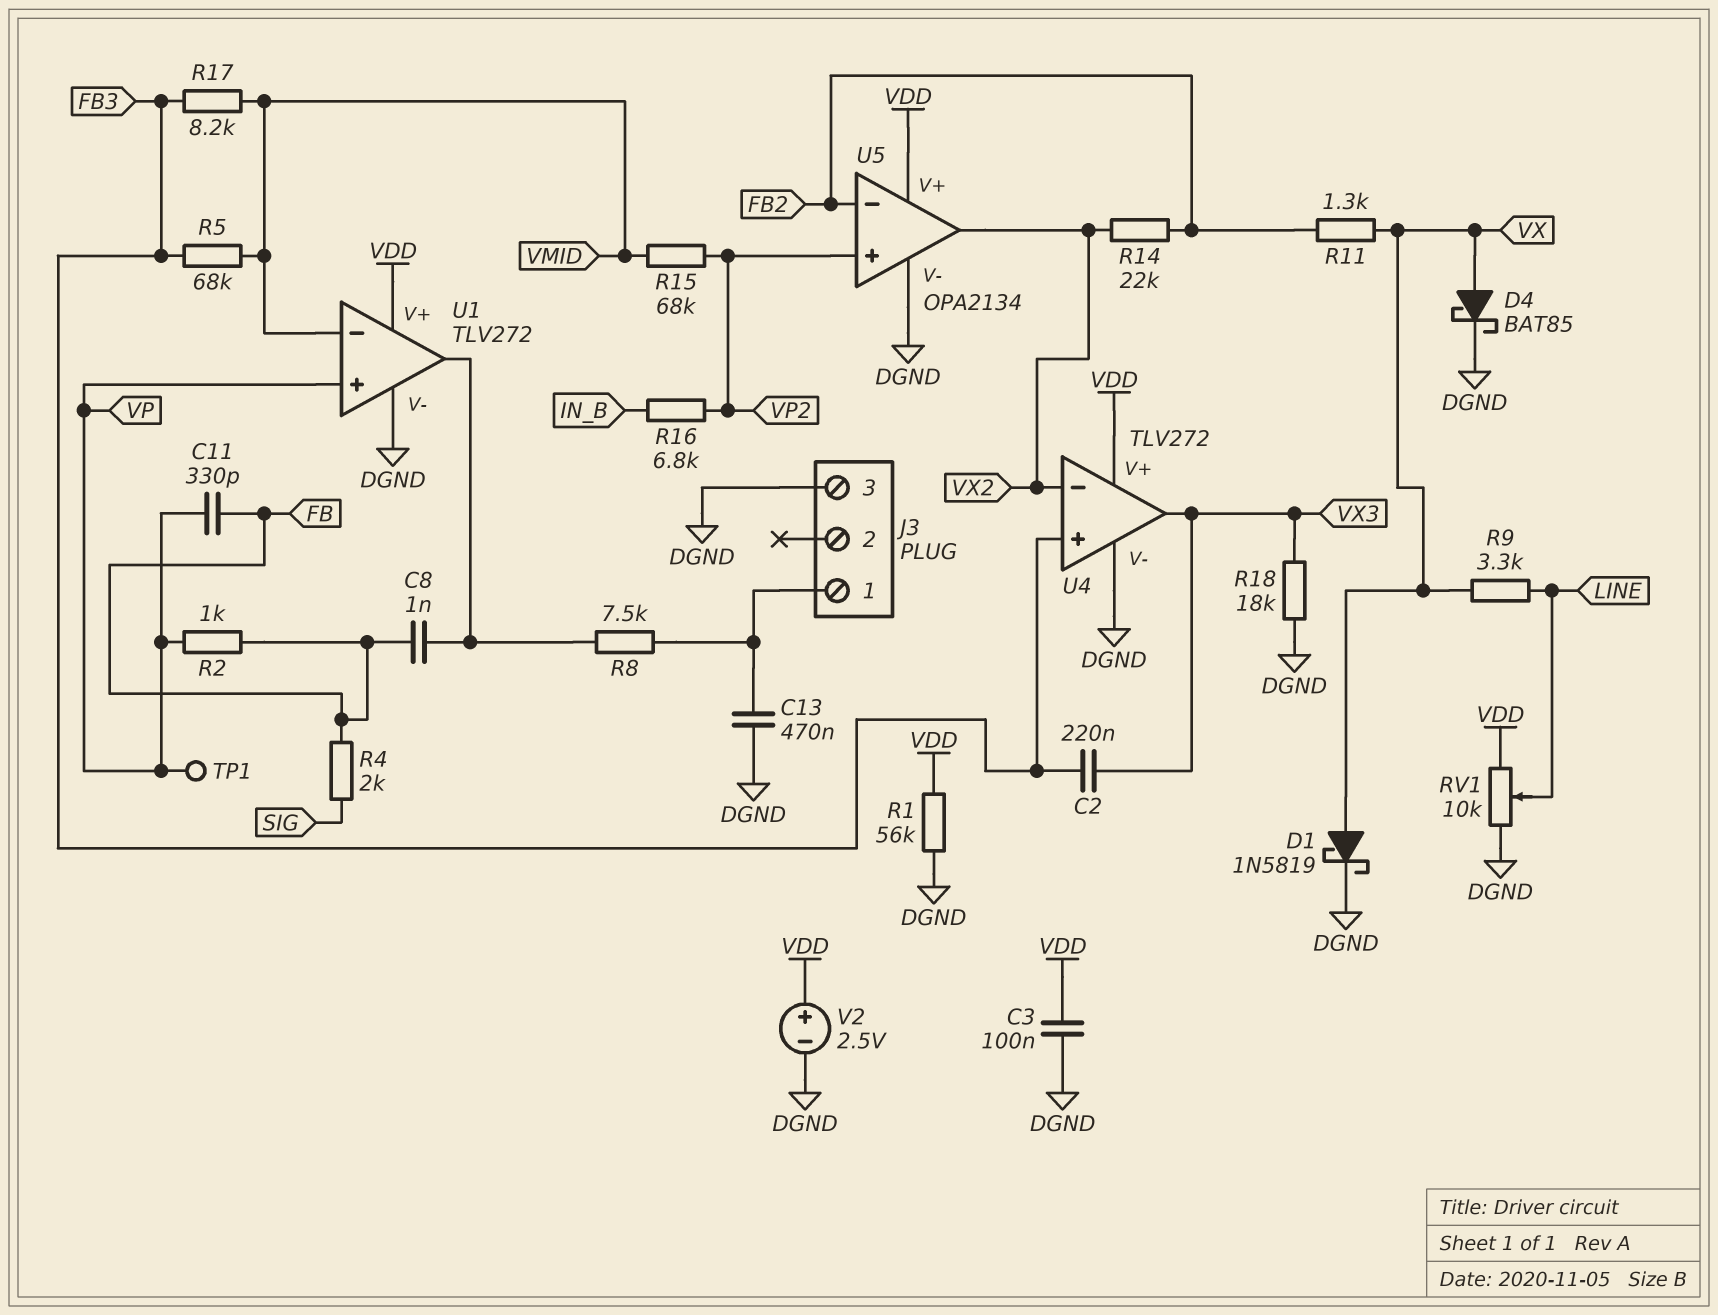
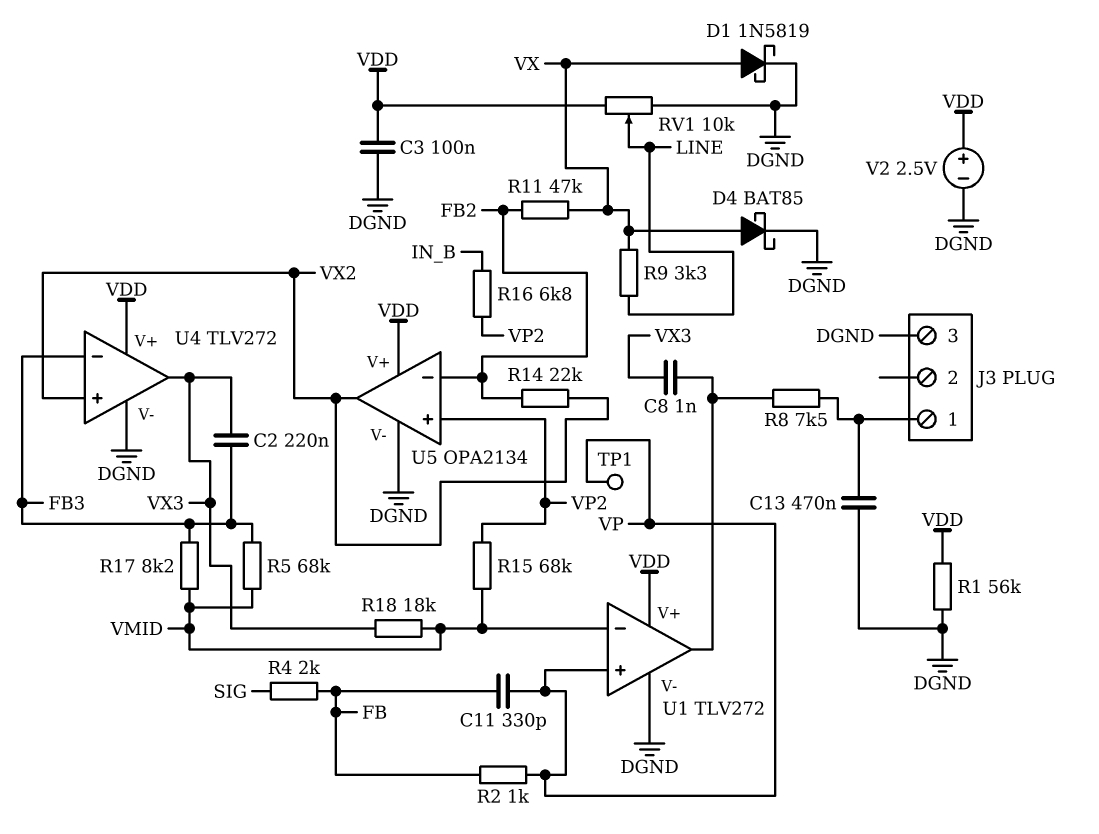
C8: 1nF (FB, U1/out) -> 1nF (U1/out, VX3)
R11: 1.3k (FB2, VX) -> 47k (FB2, VX)
R18: 18k (DGND, VX3) -> 18k (VMID, VX3)
U4 pin in+: FB3 -> VX2
U4 pin in-: VX2 -> FB3

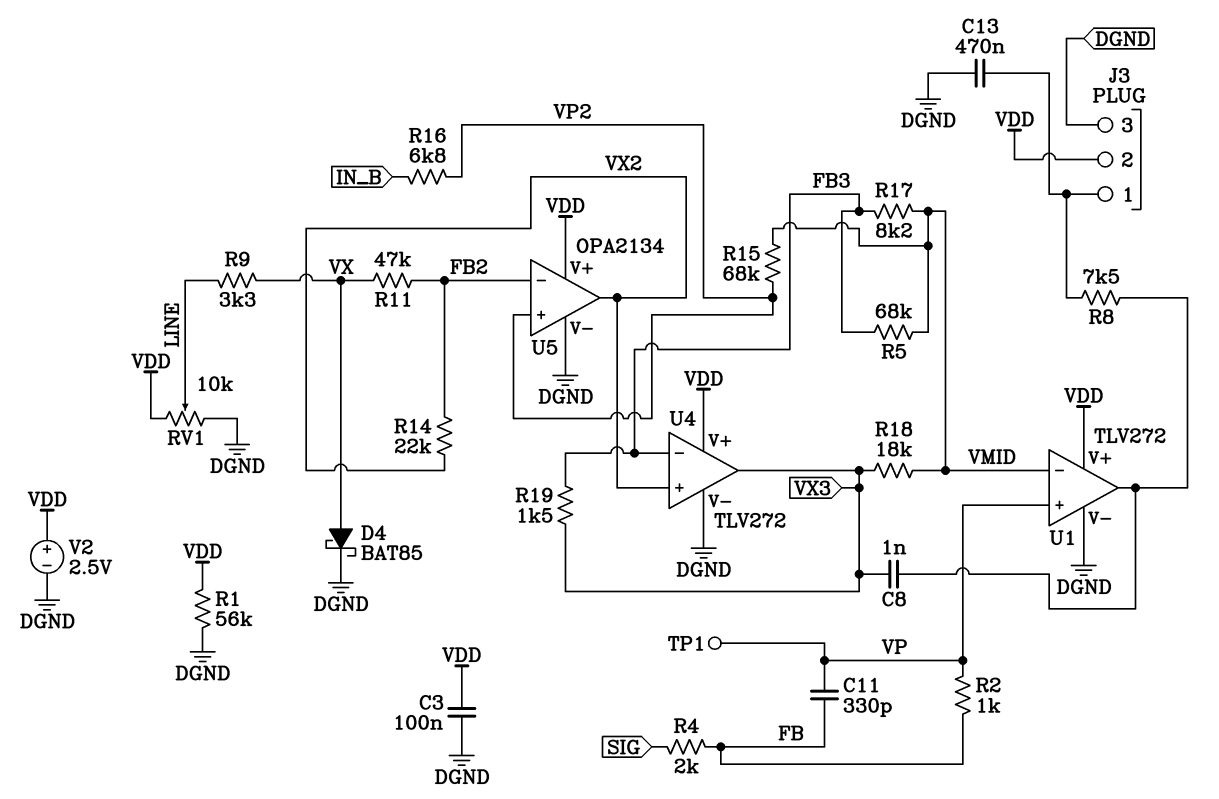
C2: 220nF (FB3, VX3) -> none
D1: schottky 1N5819 (A VX, K DGND) -> none
J3 pin 2: none -> VDD
R19: none -> 1.5k (FB3, VX3)

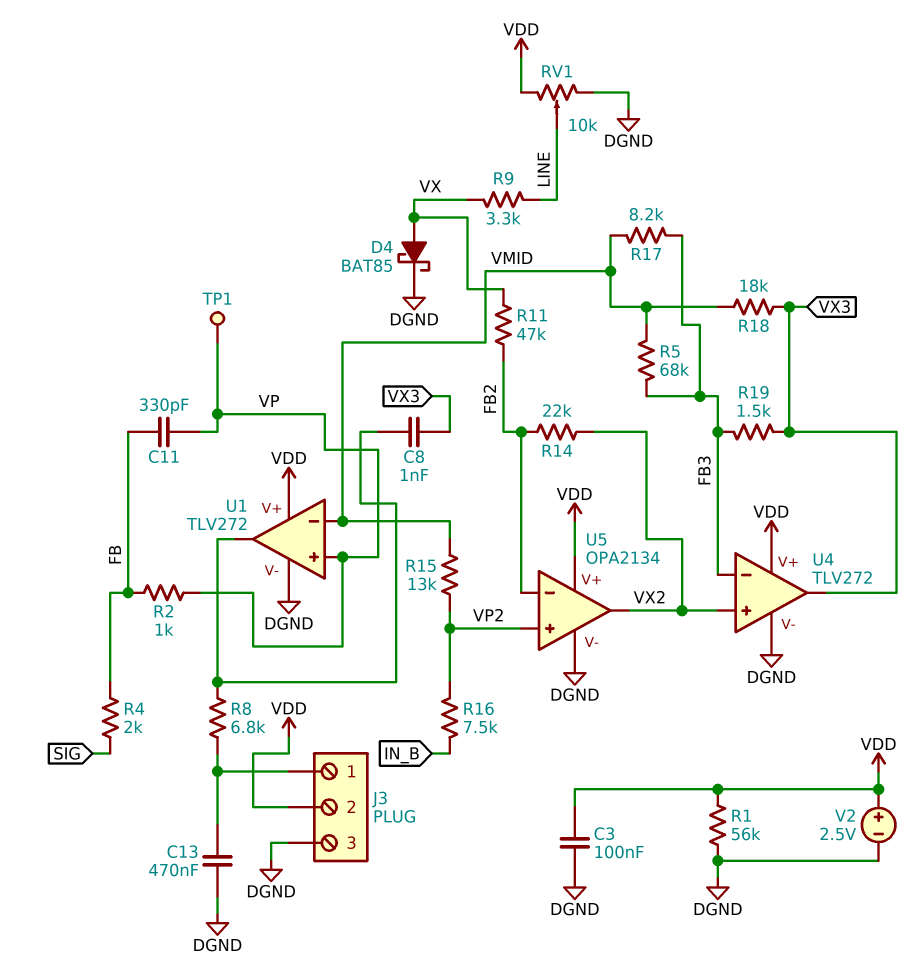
R8: 7.5k (J3/1, U1/out) -> 6.8k (J3/1, U1/out)
R15: 68k (VMID, VP2) -> 13k (VMID, VP2)
R16: 6.8k (IN_B, VP2) -> 7.5k (IN_B, VP2)

